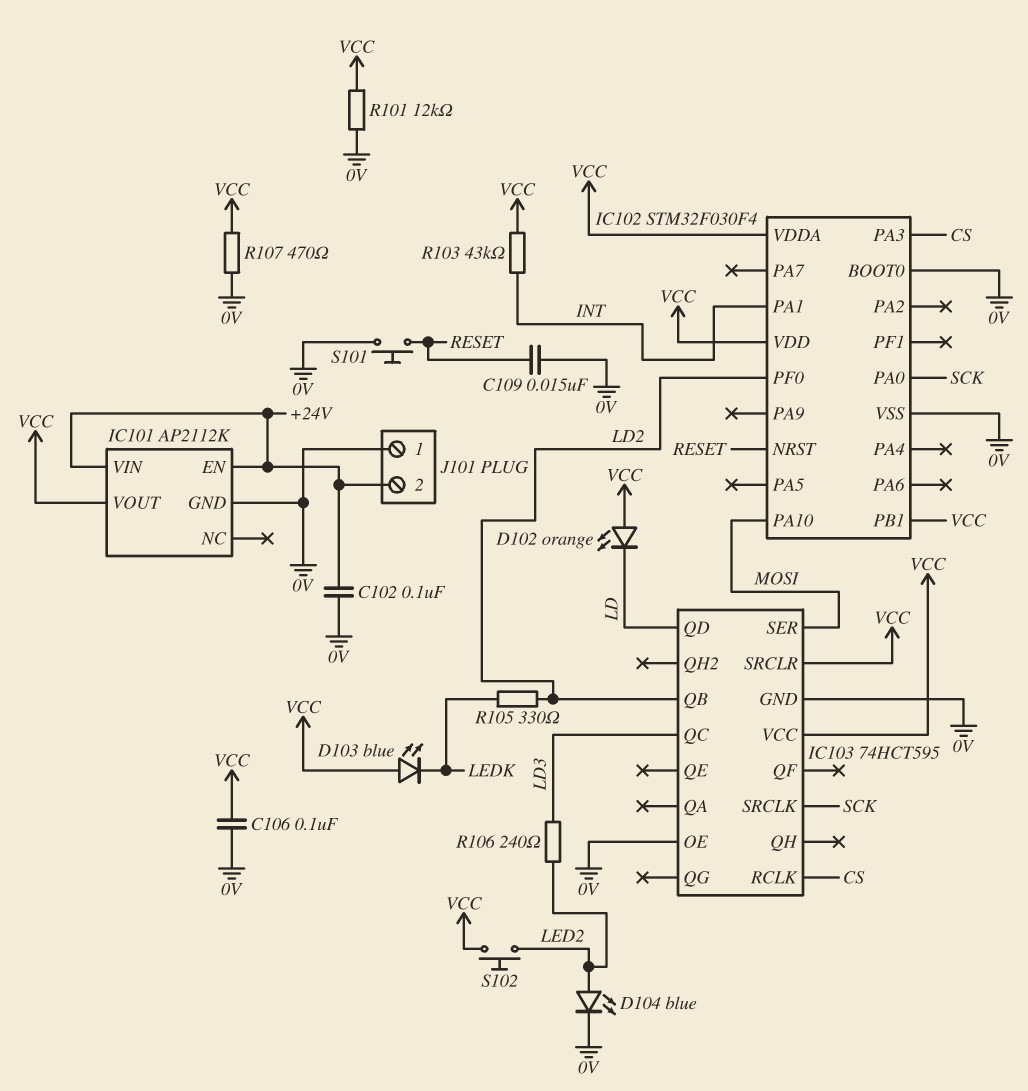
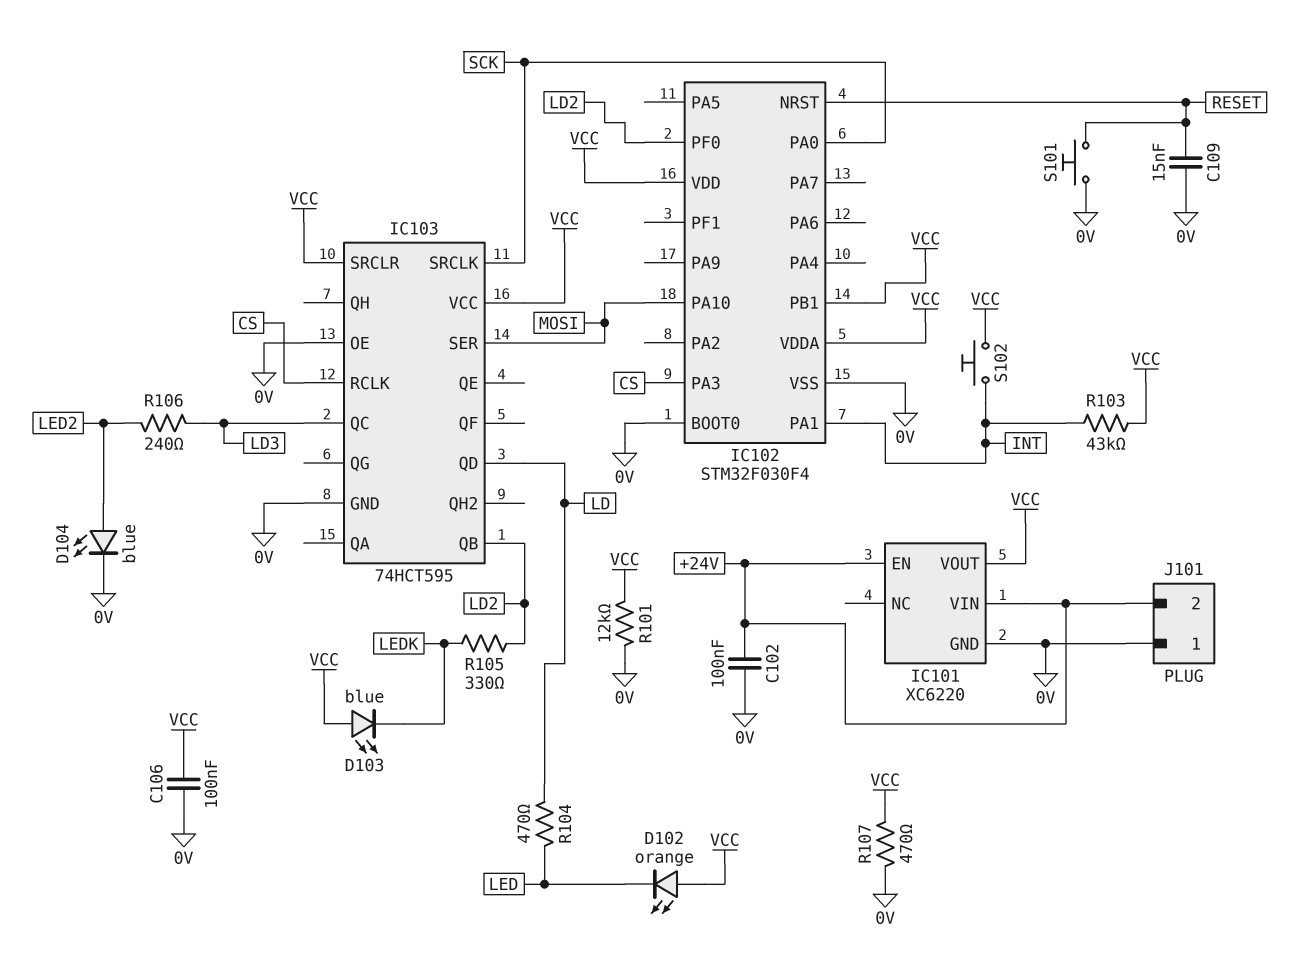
D102: LED orange (A VCC, K LD) -> LED orange (A VCC, K LED)
IC101: AP2112K -> XC6220
R104: none -> 470 (LD, LED)
S102: button (LED2, VCC) -> button (INT, VCC)

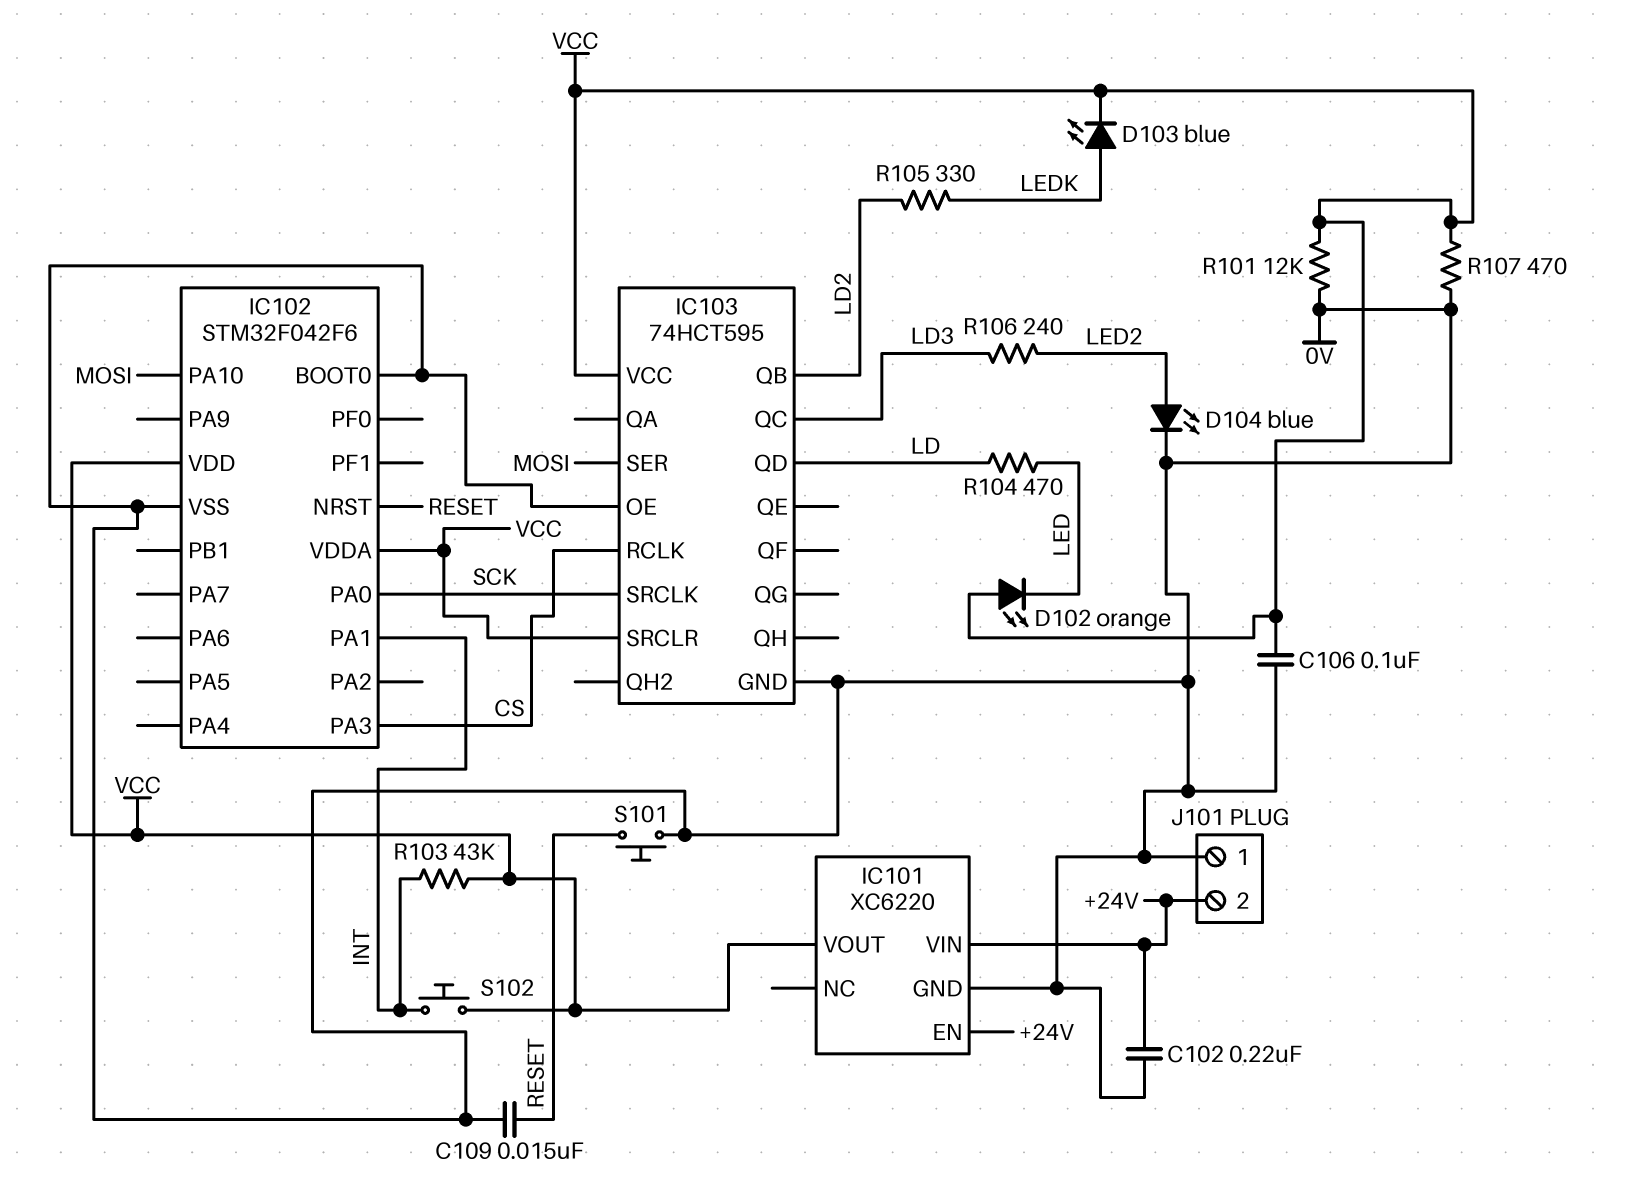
C102: 100nF (+24V, 0V) -> 220nF (+24V, 0V)
D103: LED blue (A VCC, K LEDK) -> LED blue (A LEDK, K VCC)
IC102: STM32F030F4 -> STM32F042F6
IC102 pin PB1: VCC -> none
IC102 pin PF0: LD2 -> none

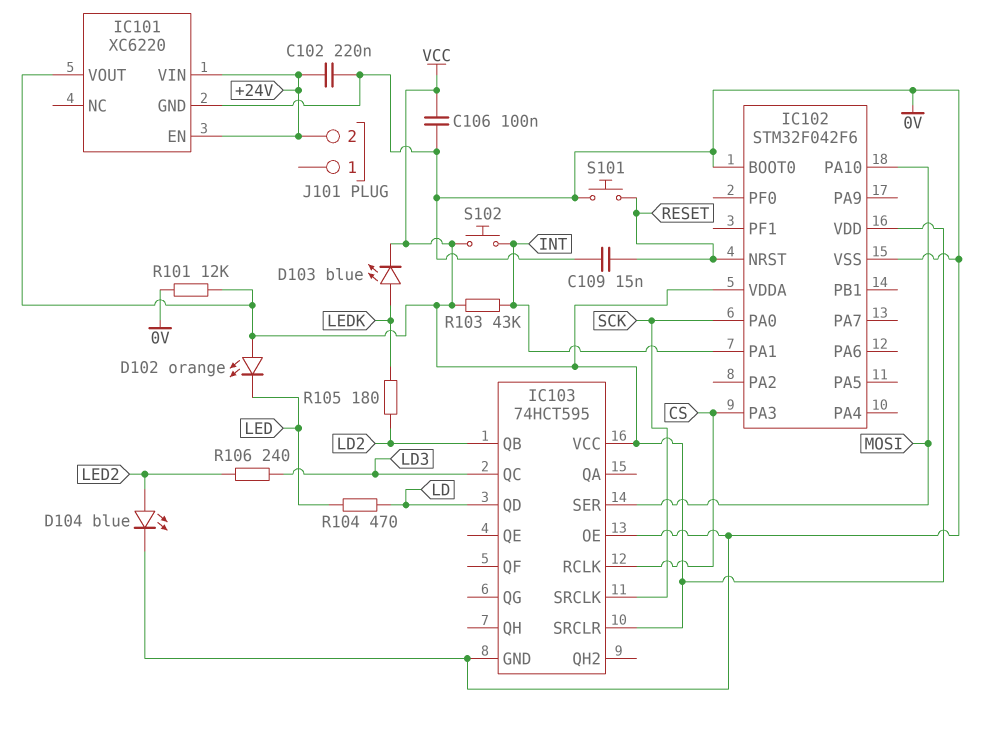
J101 pin 1: 0V -> none
R105: 330 (LD2, LEDK) -> 180 (LD2, LEDK)
R107: 470 (0V, VCC) -> none

